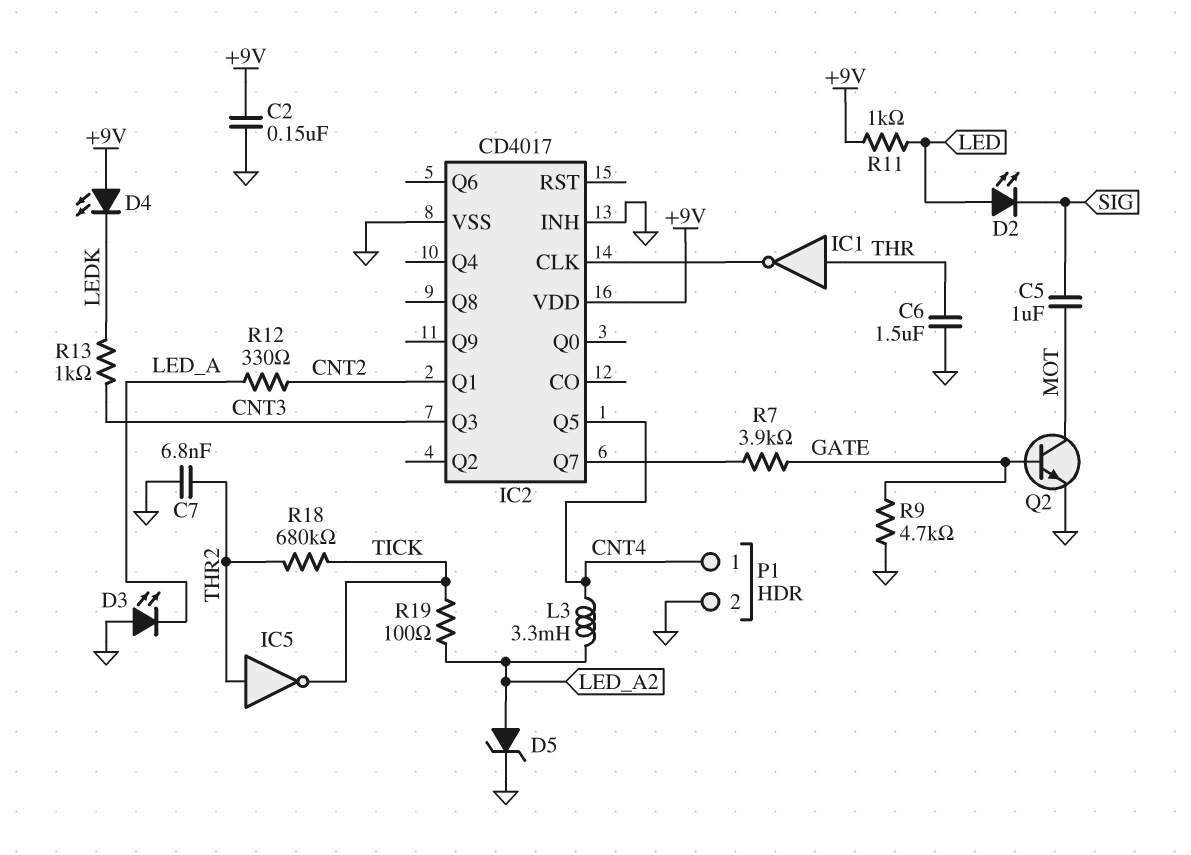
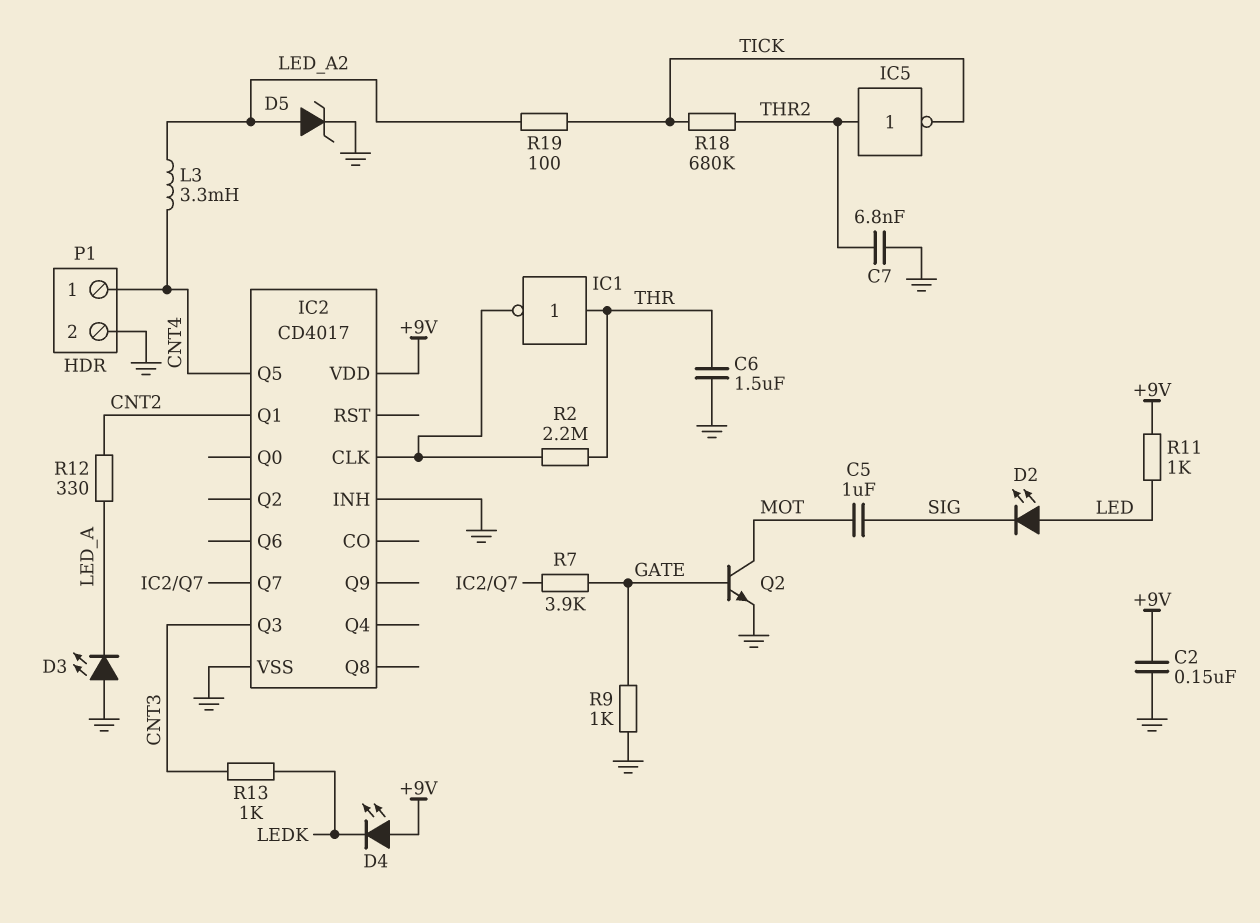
R2: none -> 2.2M (IC2/CLK, THR)
R9: 4.7k (GATE, GND) -> 1k (GATE, GND)

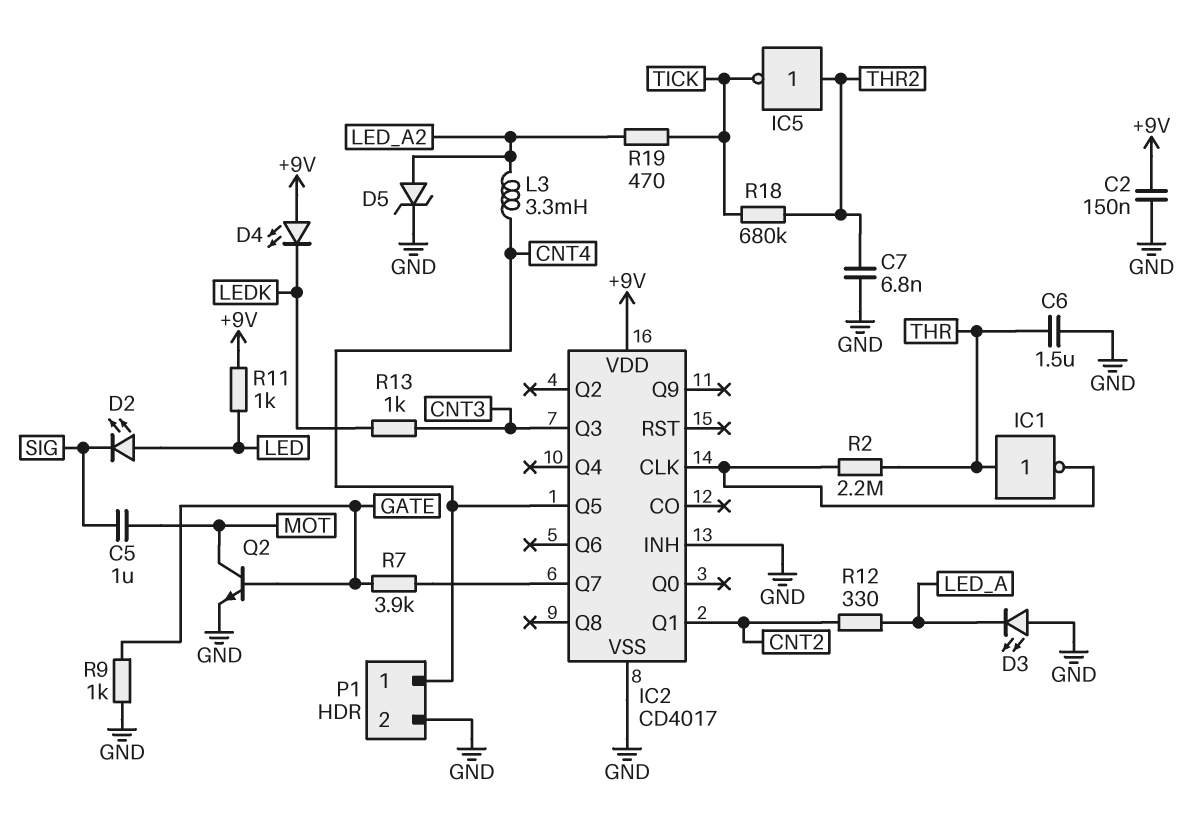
R19: 100 (LED_A2, TICK) -> 470 (LED_A2, TICK)

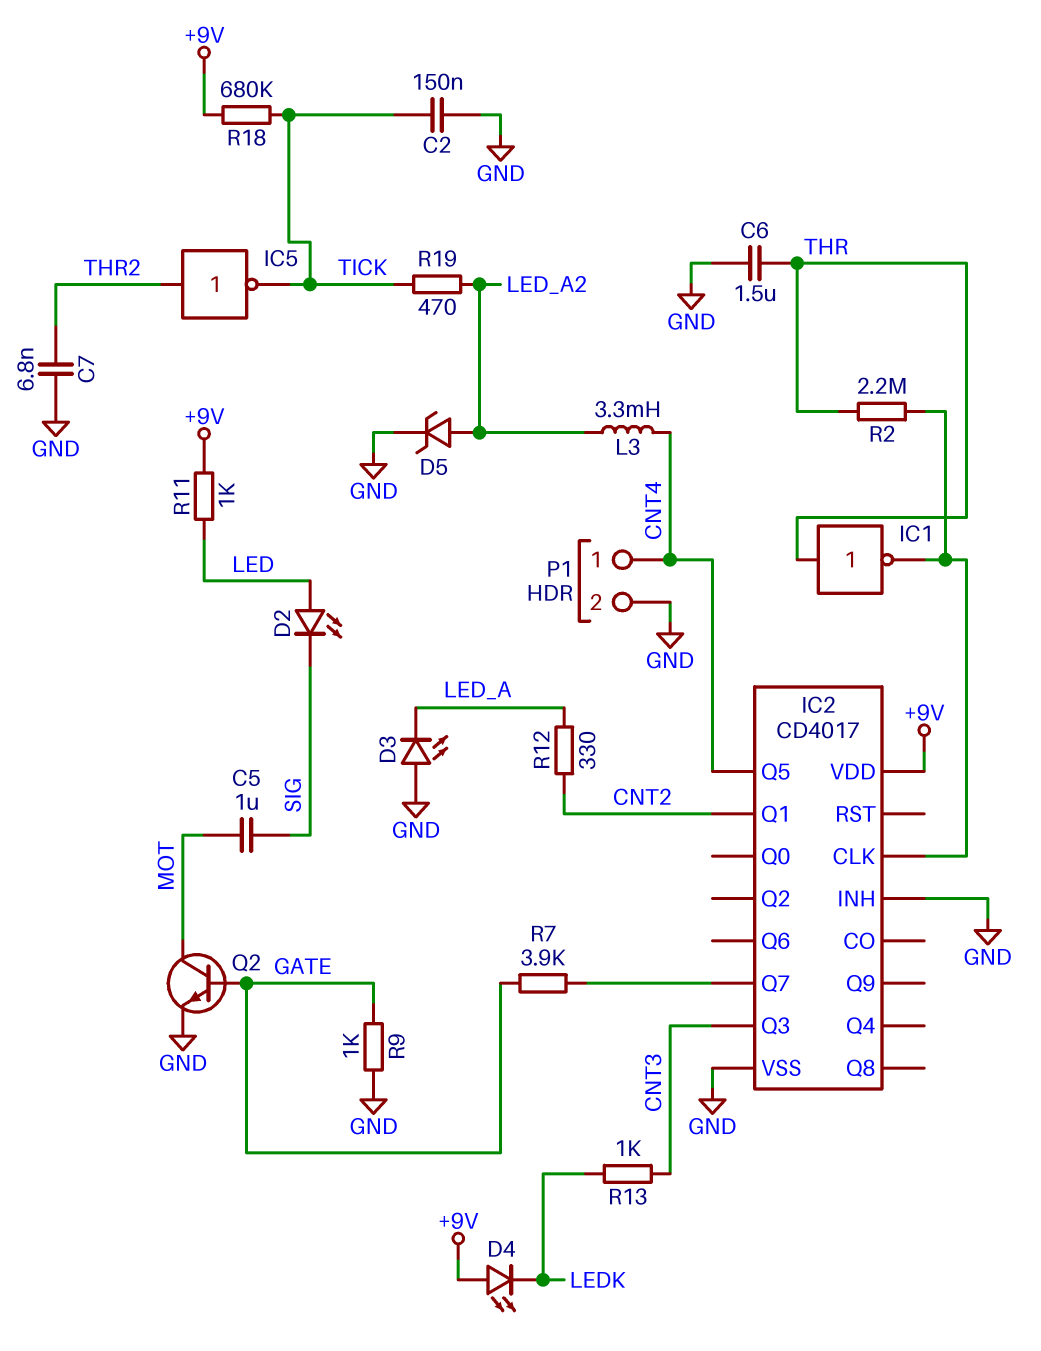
C2: 150nF (+9V, GND) -> 150nF (GND, TICK)
R18: 680k (THR2, TICK) -> 680k (+9V, TICK)

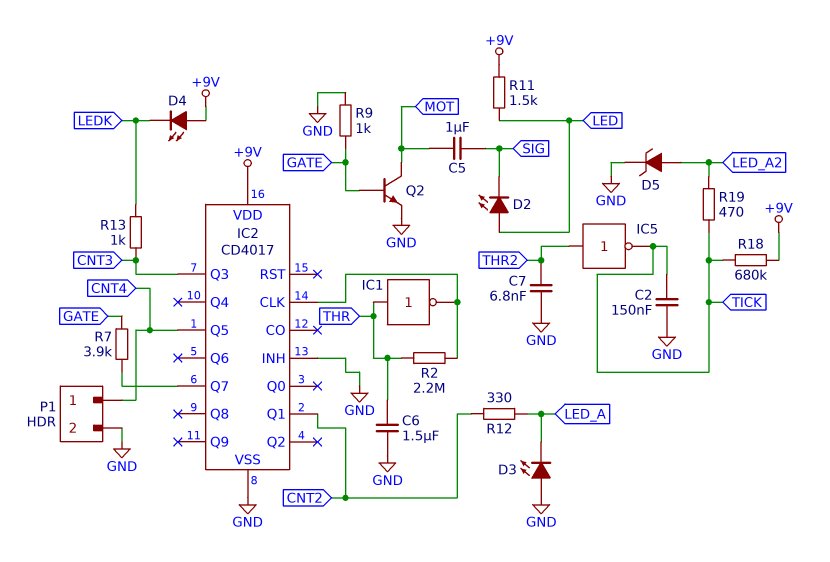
L3: 3.3mH (CNT4, LED_A2) -> none
R11: 1k (+9V, LED) -> 1.5k (+9V, LED)

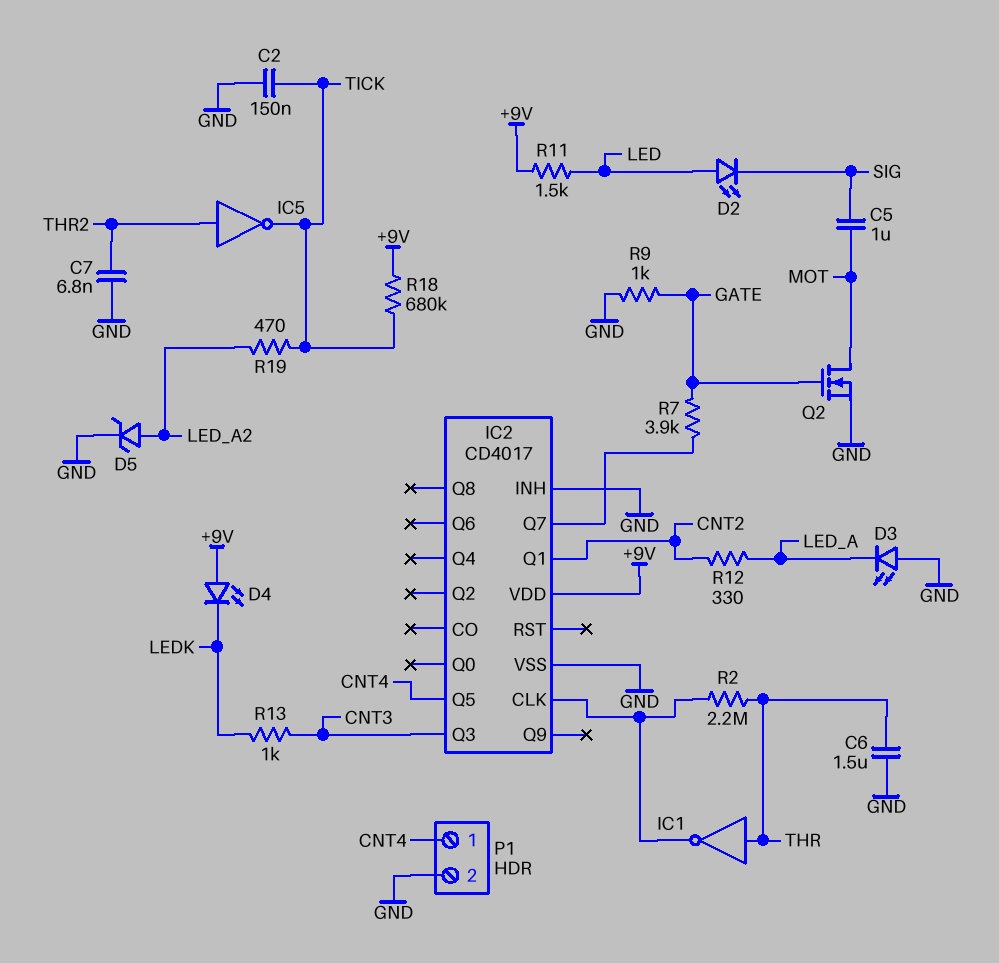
Q2: NPN (B GATE, C MOT, E GND) -> NMOS (G GATE, D MOT, S GND)

